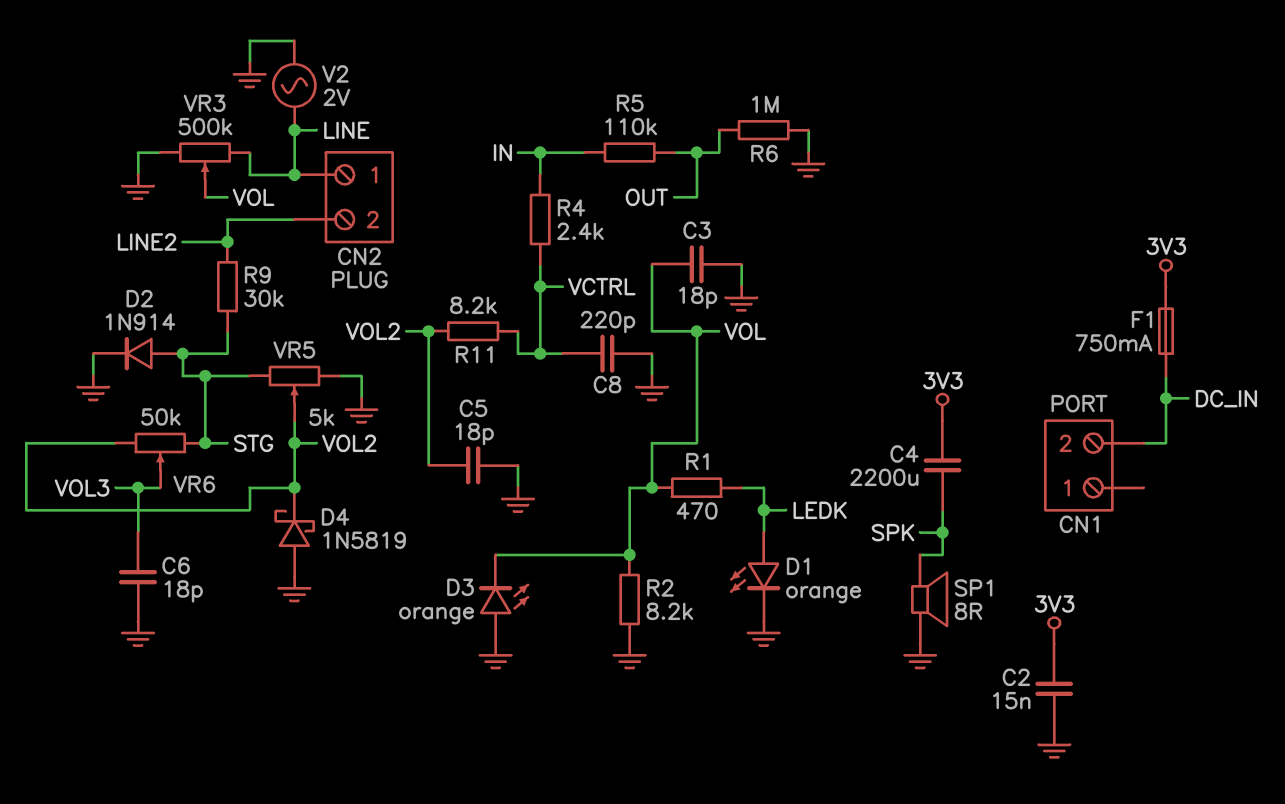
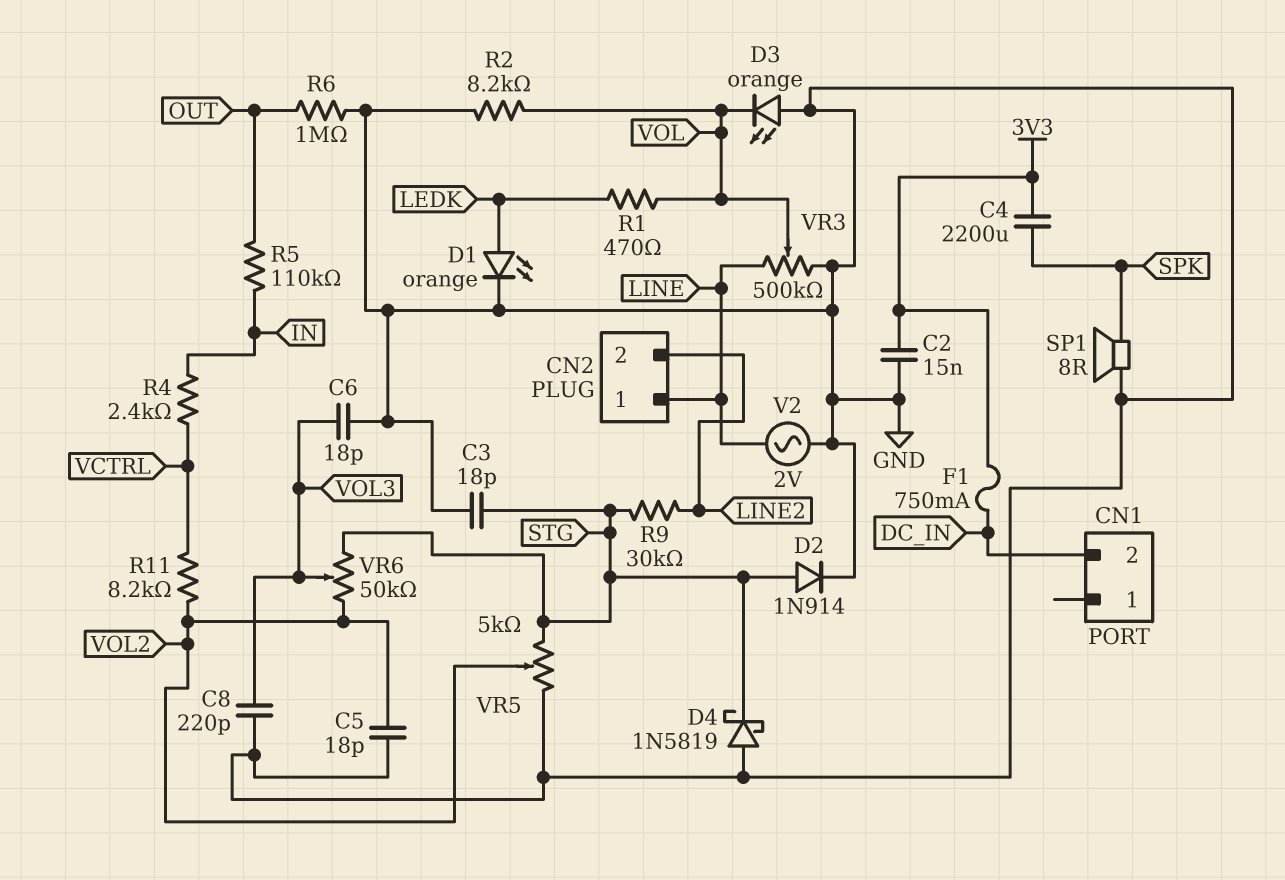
C3: 18pF (GND, VOL) -> 18pF (GND, STG)
C8: 220pF (GND, VCTRL) -> 220pF (GND, VOL3)
D4: schottky 1N5819 (A GND, K VOL2) -> schottky 1N5819 (A GND, K STG)

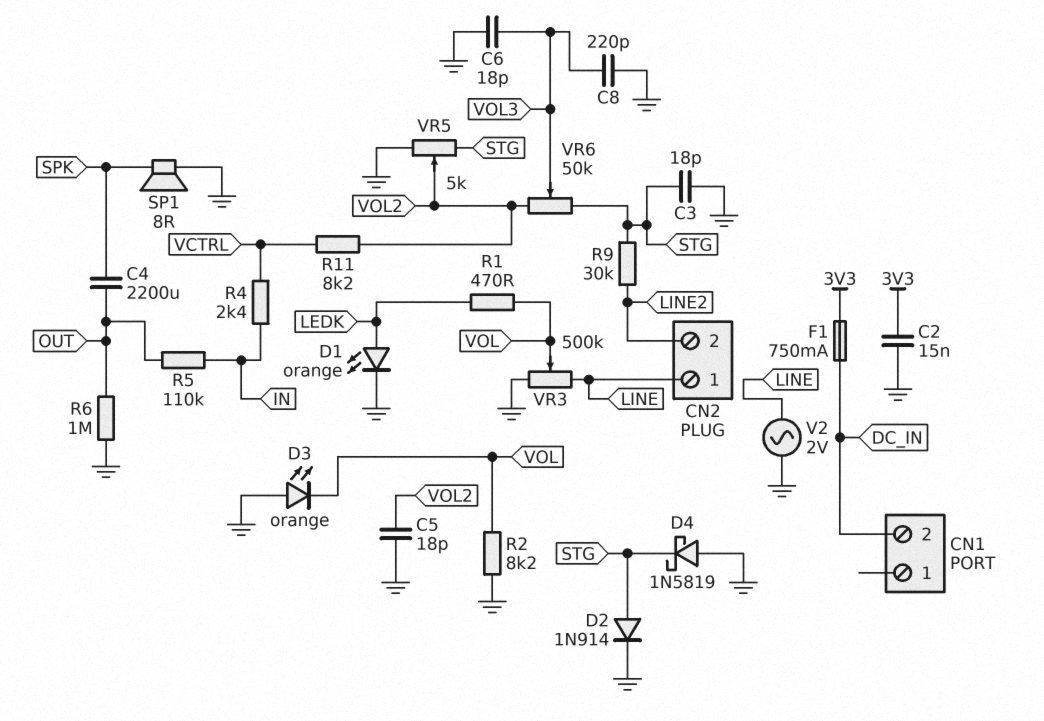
C4: 2200uF (3V3, SPK) -> 2200uF (OUT, SPK)

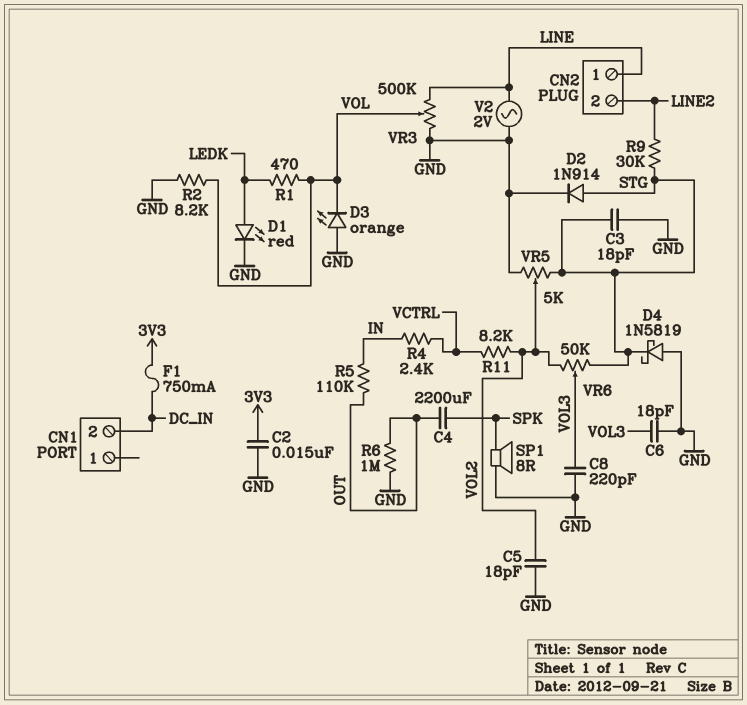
D1: LED orange (A LEDK, K GND) -> LED red (A LEDK, K GND)

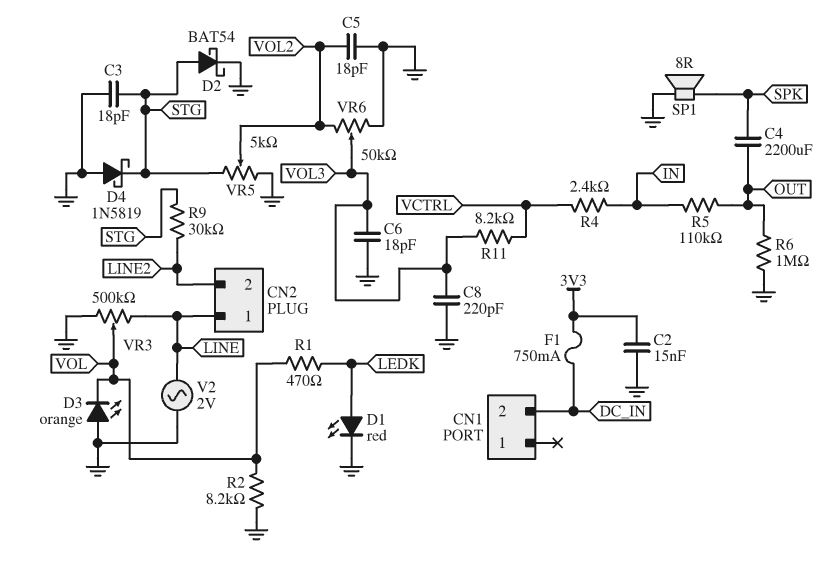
D2: diode 1N914 (A STG, K GND) -> schottky BAT54 (A STG, K GND)
R11: 8.2k (VCTRL, VOL2) -> 8.2k (VCTRL, VOL3)
VR6: 50k (STG, VOL2, wiper VOL3) -> 50k (GND, VOL2, wiper VOL3)

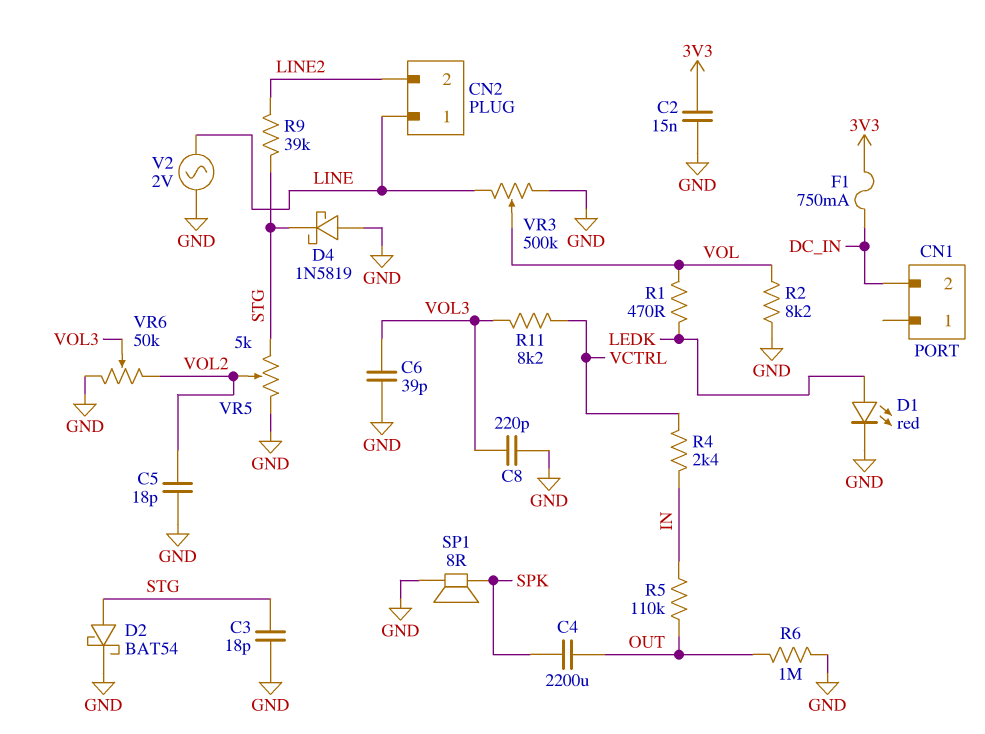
C6: 18pF (GND, VOL3) -> 39pF (GND, VOL3)
D3: LED orange (A GND, K VOL) -> none
R9: 30k (LINE2, STG) -> 39k (LINE2, STG)

